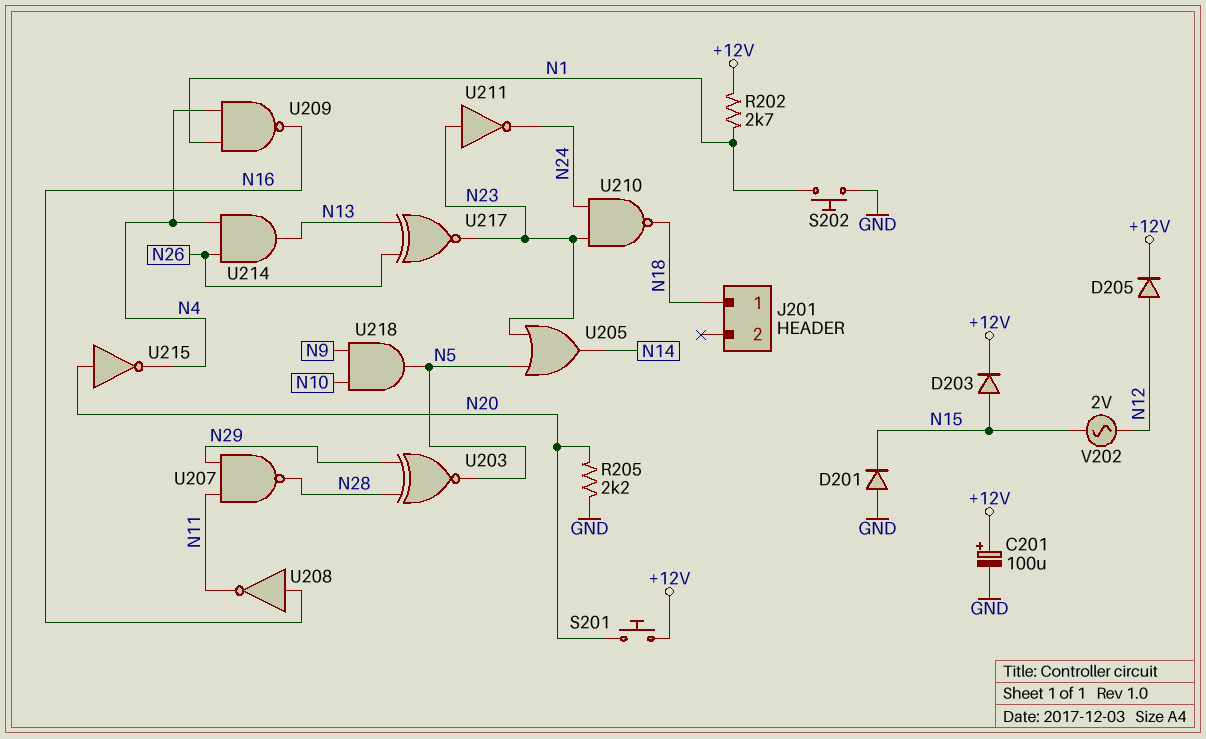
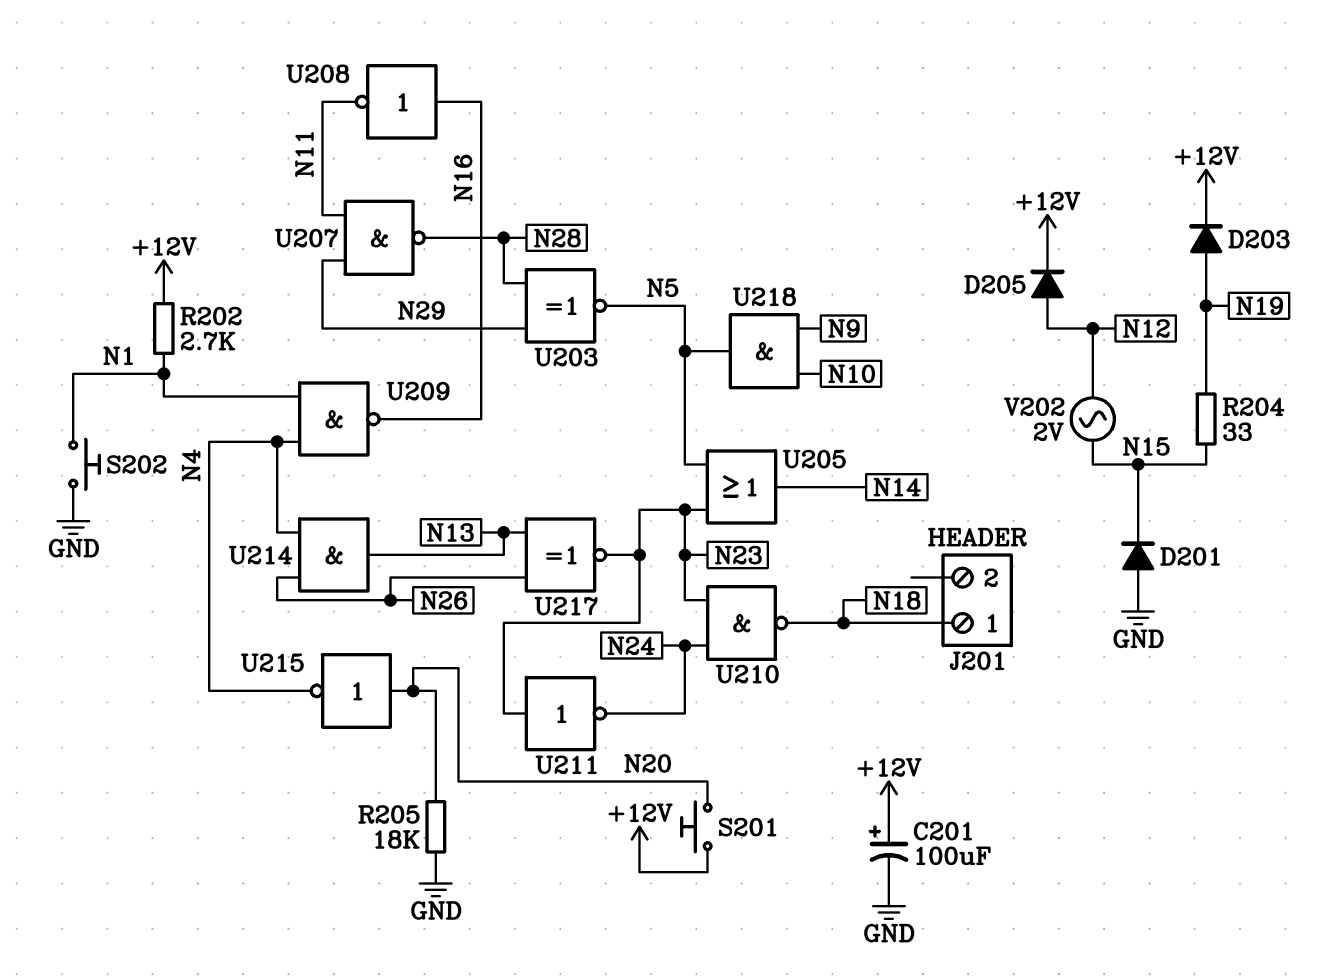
D203: diode (A N15, K +12V) -> diode (A N19, K +12V)
R204: none -> 33 (N15, N19)
R205: 2.2k (GND, N20) -> 18k (GND, N20)

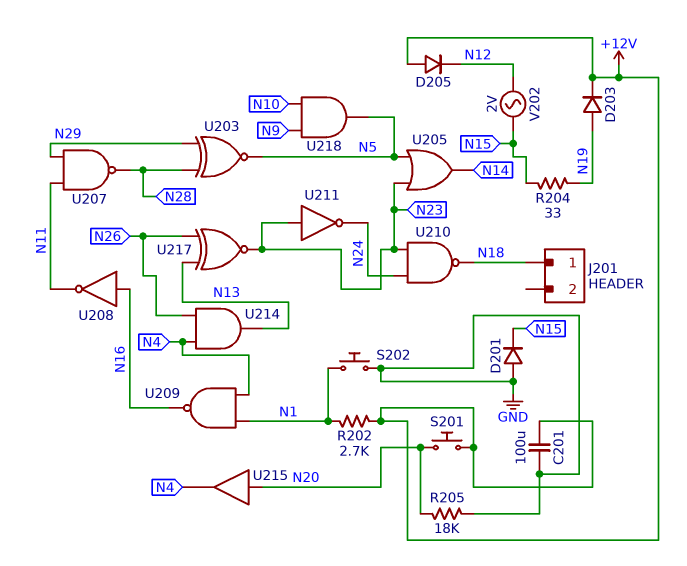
C201: 100uF (plus +12V, minus GND) -> 100uF (+12V, GND)
D205: diode (A N12, K +12V) -> diode (A +12V, K N12)
U215: NOT (in N20, out N4) -> buffer (in N20, out N4)

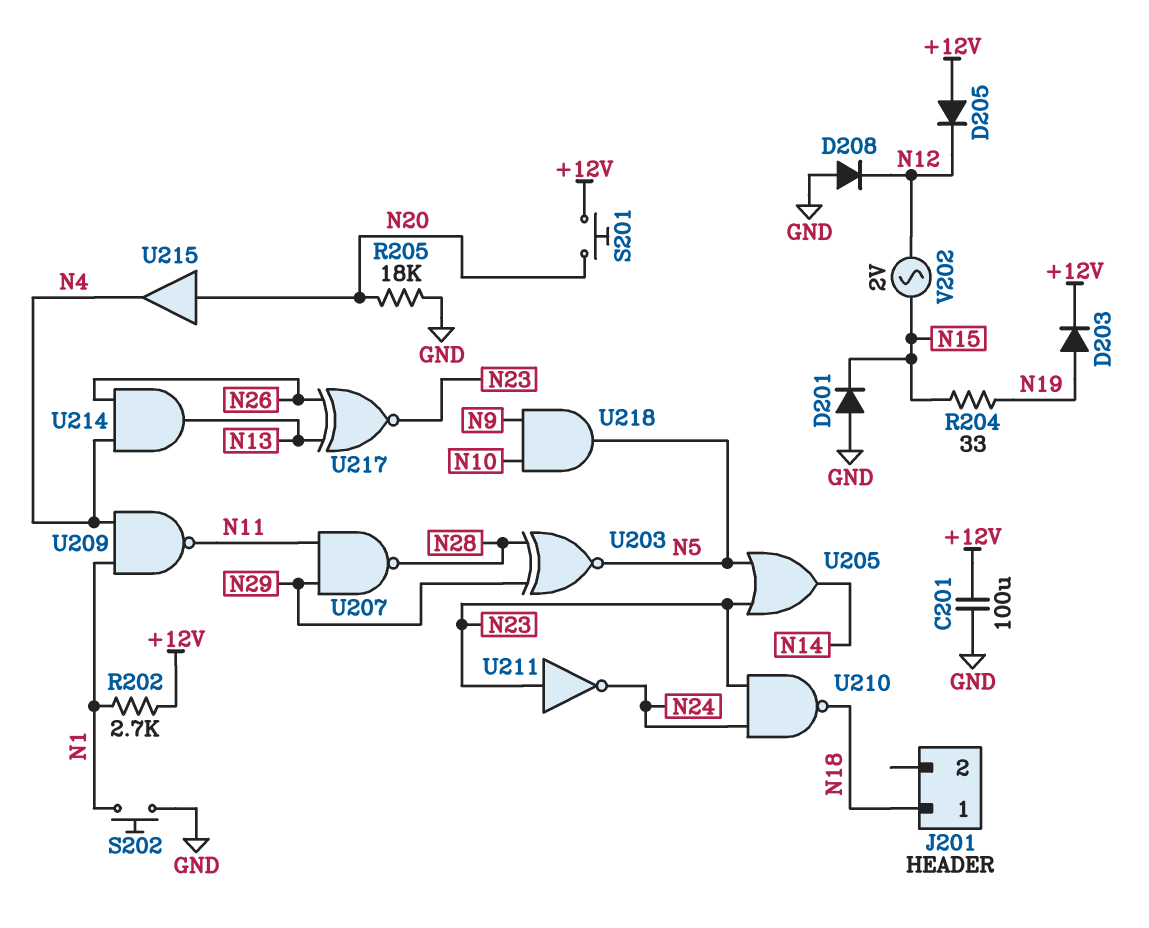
D208: none -> diode (A GND, K N12)
U208: NOT (in N16, out N11) -> none
U209: NAND (in N1, in N4, out N16) -> NAND (in N1, in N4, out N11)

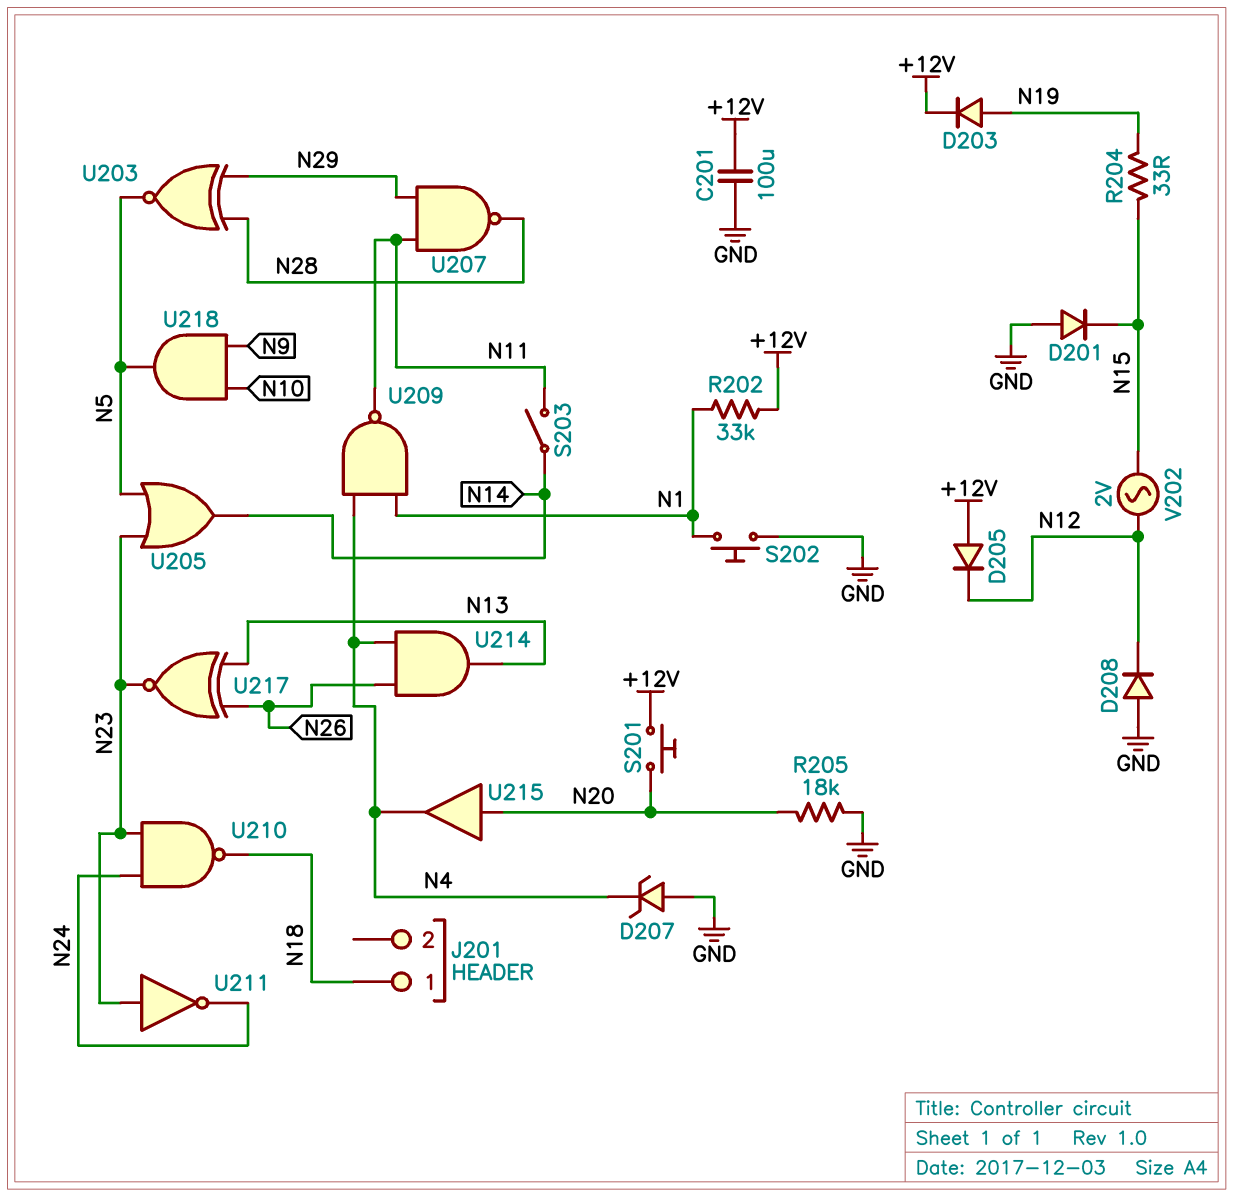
D207: none -> zener (A GND, K N4)
R202: 2.7k (+12V, N1) -> 33k (+12V, N1)
S203: none -> switch (N11, N14)

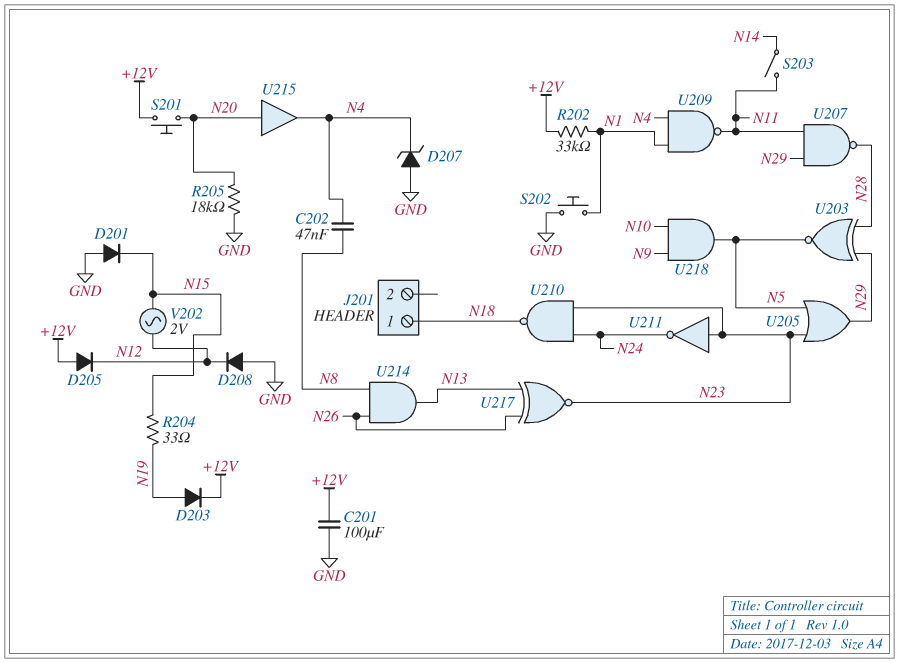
C202: none -> 47nF (N4, N8)
U205: OR (in N5, in N23, out N14) -> OR (in N5, in N23, out N29)
U214: AND (in N4, in N26, out N13) -> AND (in N8, in N26, out N13)

